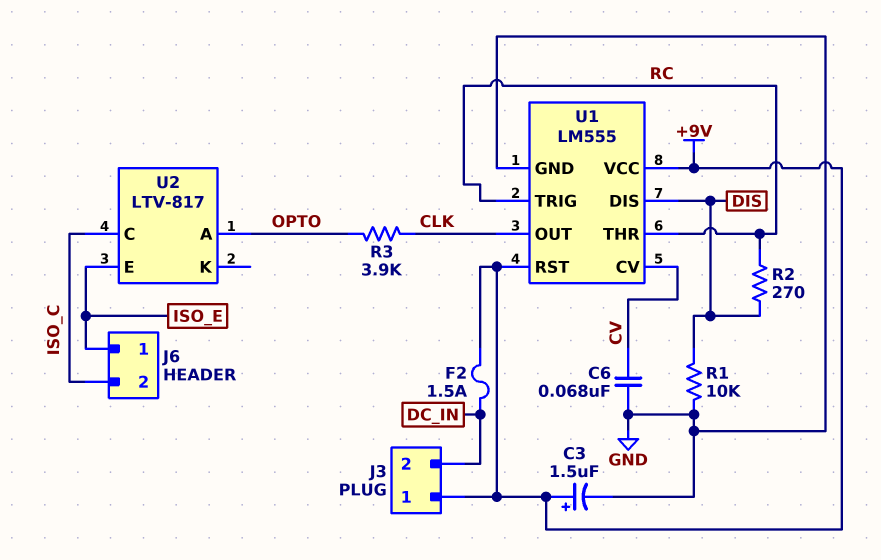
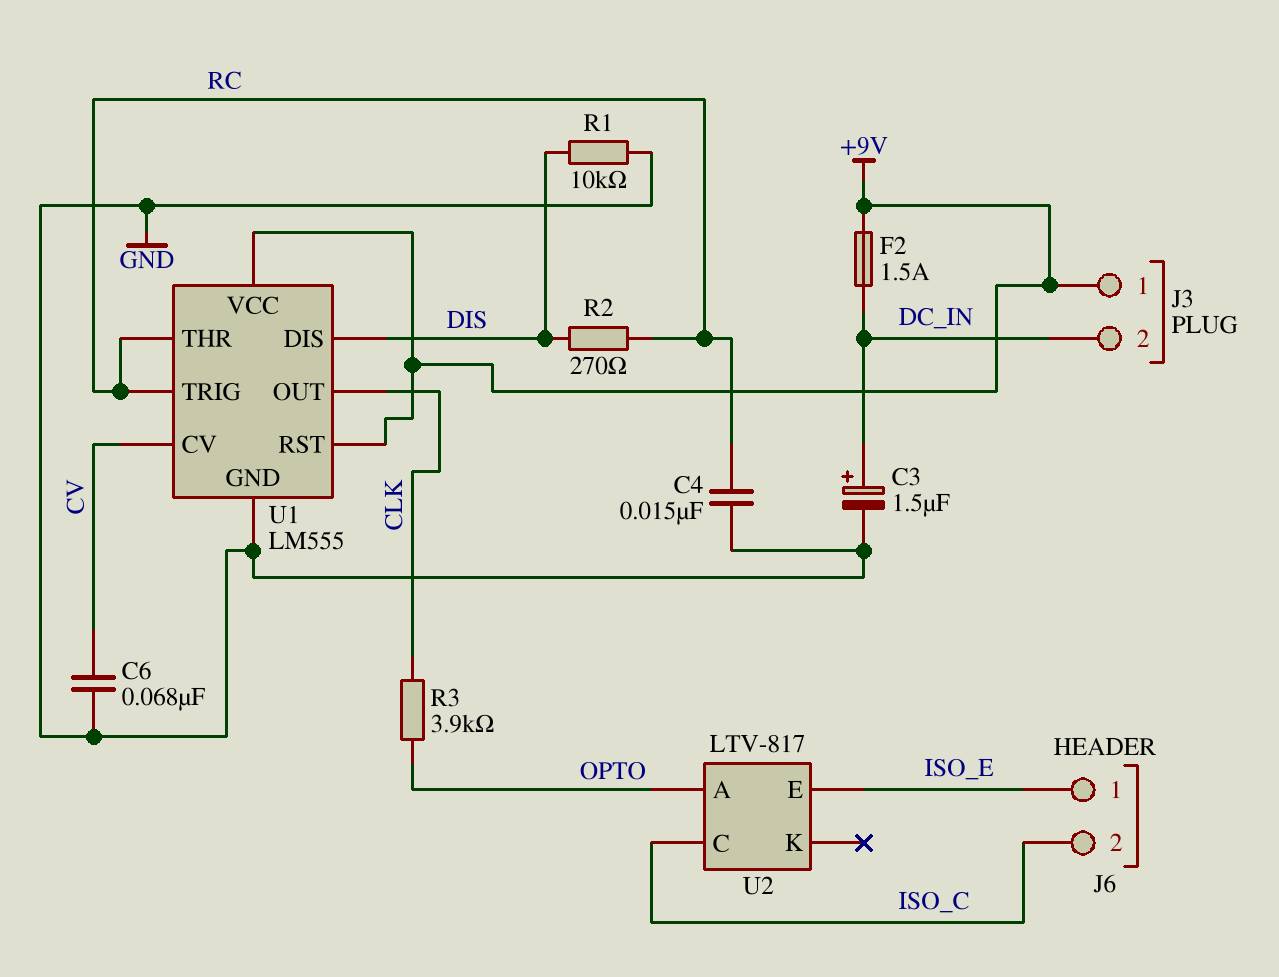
C3: 1.5uF (plus +9V, minus GND) -> 1.5uF (plus DC_IN, minus GND)
C4: none -> 15nF (GND, RC)

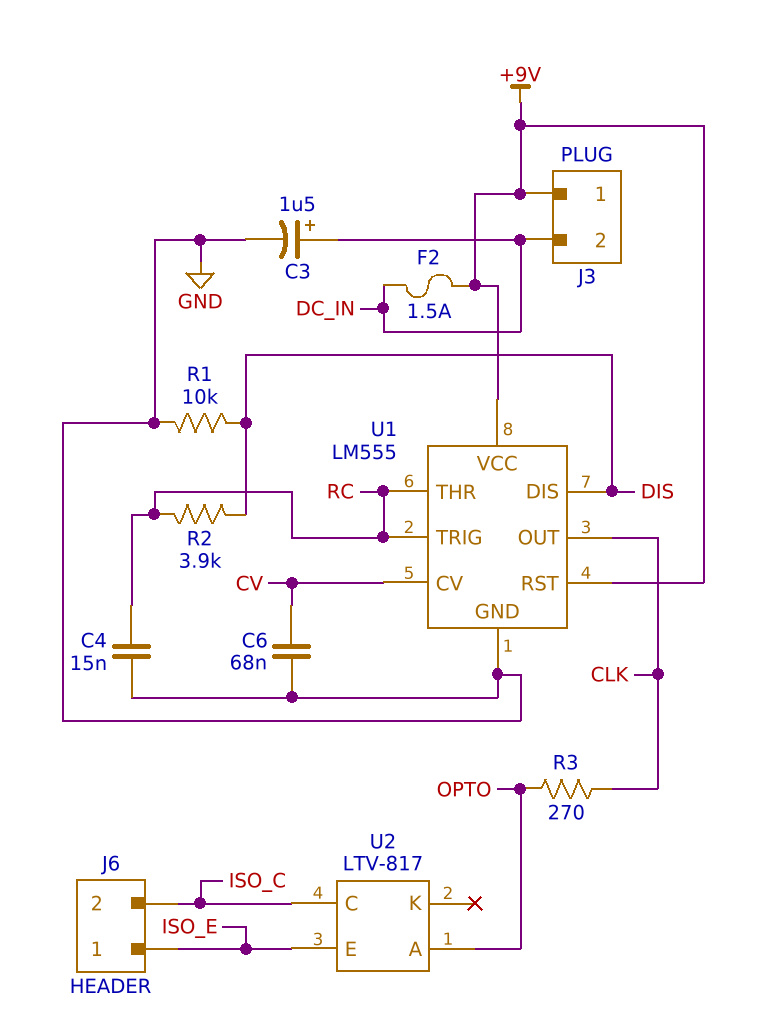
R2: 270 (DIS, RC) -> 3.9k (DIS, RC)
R3: 3.9k (CLK, OPTO) -> 270 (CLK, OPTO)

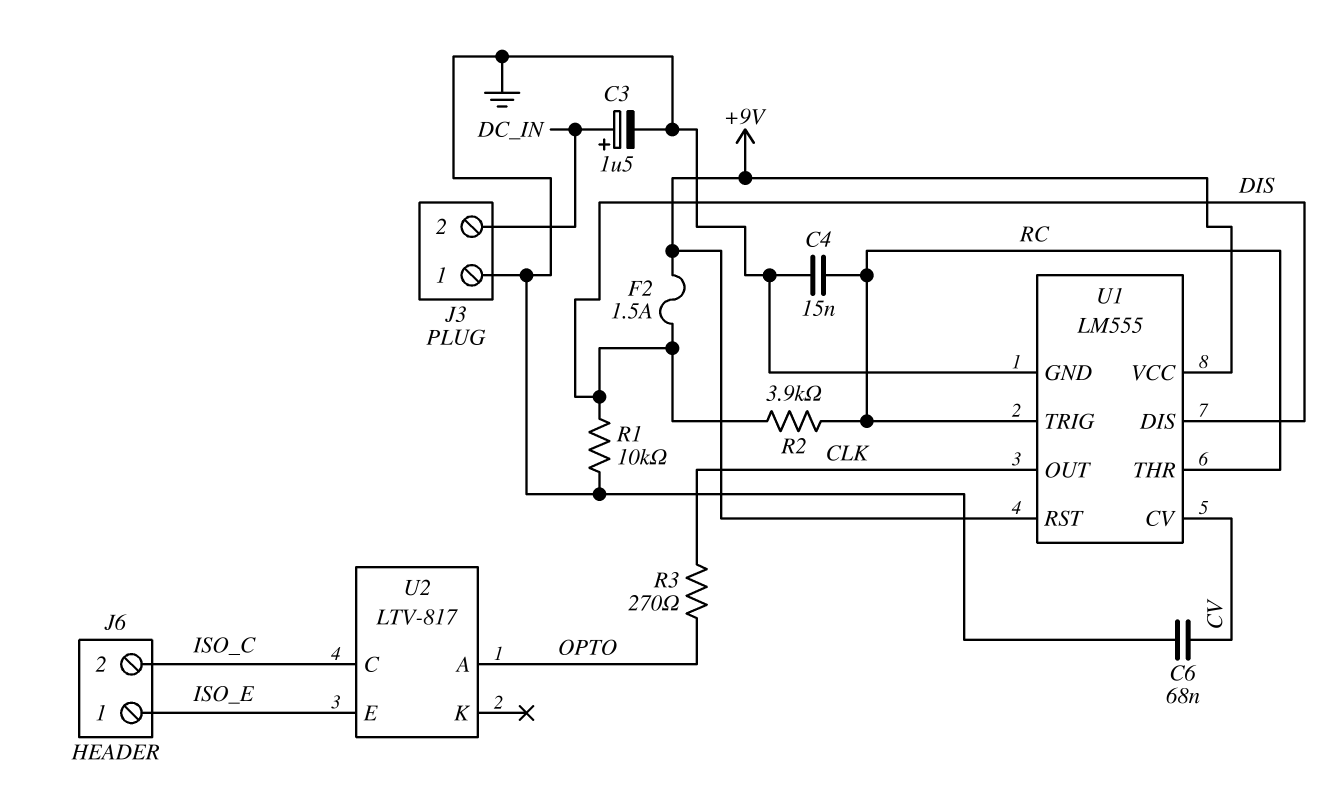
F2: 1.5A (+9V, DC_IN) -> 1.5A (+9V, DIS)
J3 pin 1: +9V -> GND

